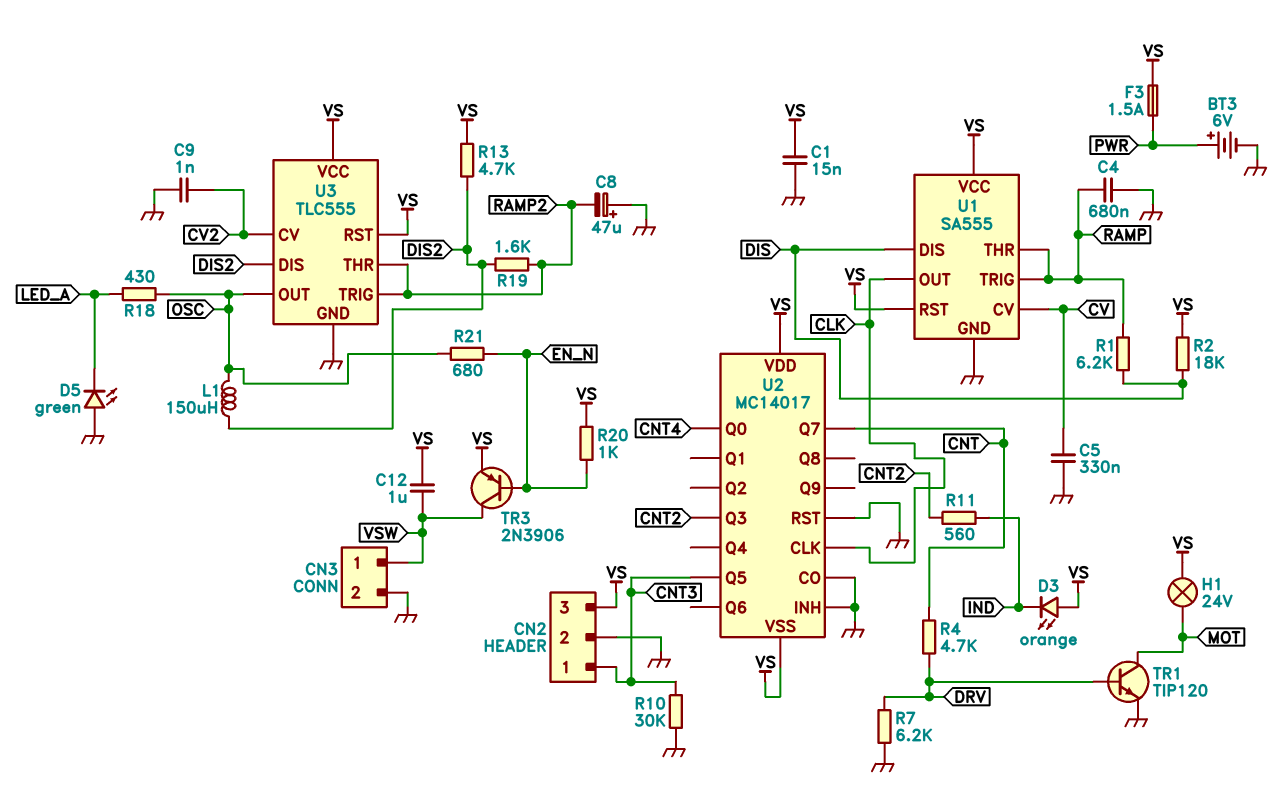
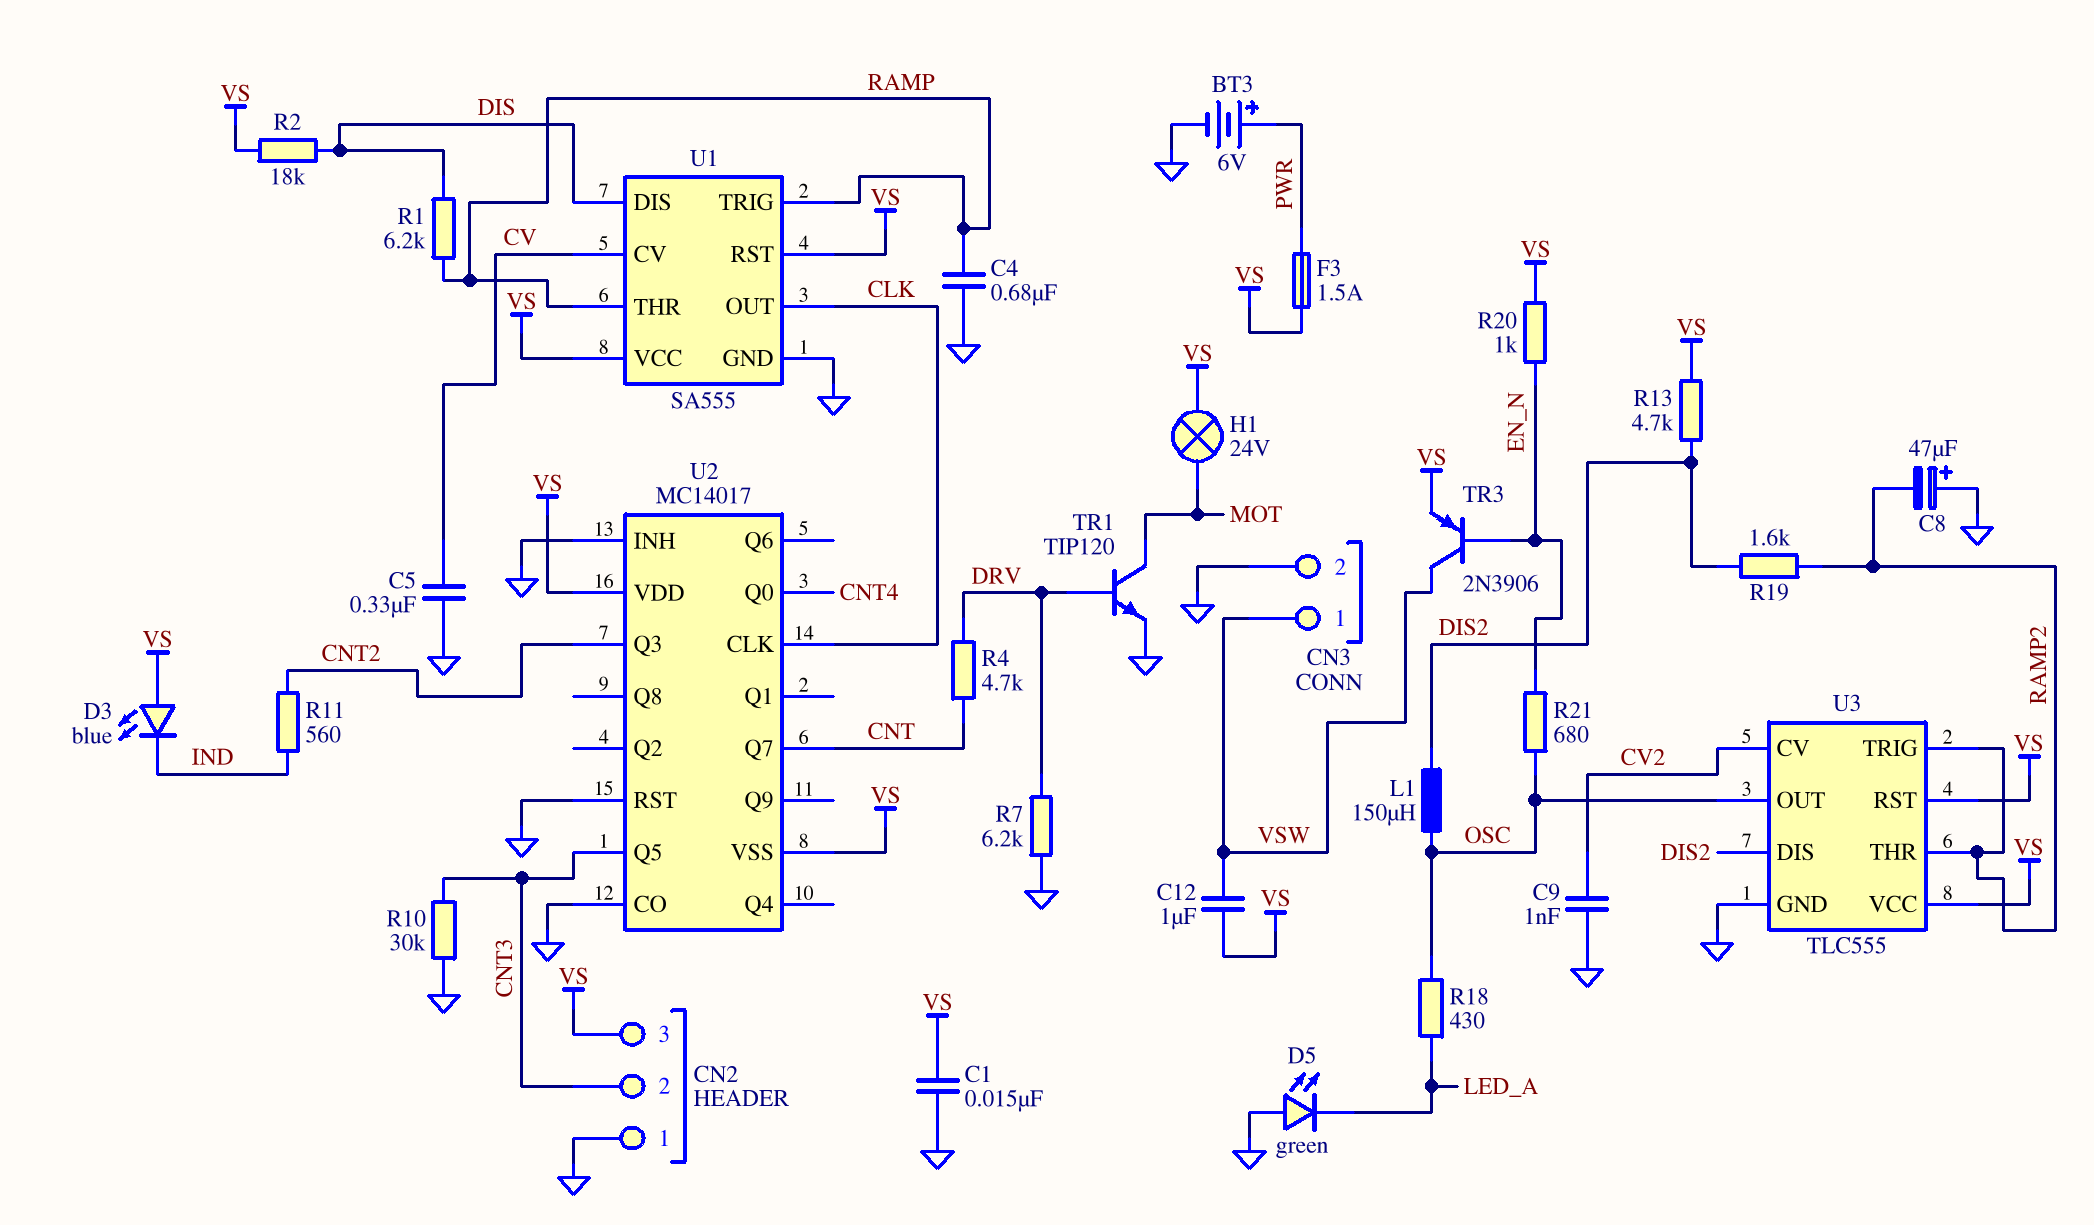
CN2 pin 1: CNT3 -> GND
CN2 pin 2: GND -> CNT3
D3: LED orange (A VS, K IND) -> LED blue (A VS, K IND)

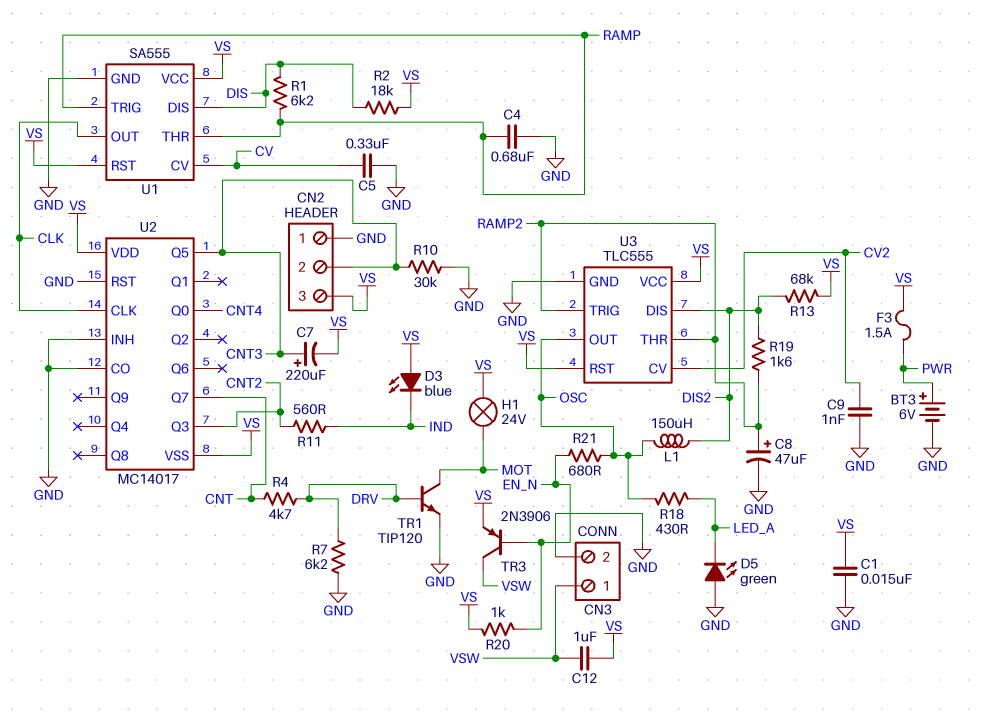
C7: none -> 220uF (plus CNT3, minus VS)
C8: 47uF (plus GND, minus RAMP2) -> 47uF (plus RAMP2, minus GND)
R13: 4.7k (DIS2, VS) -> 68k (DIS2, VS)

